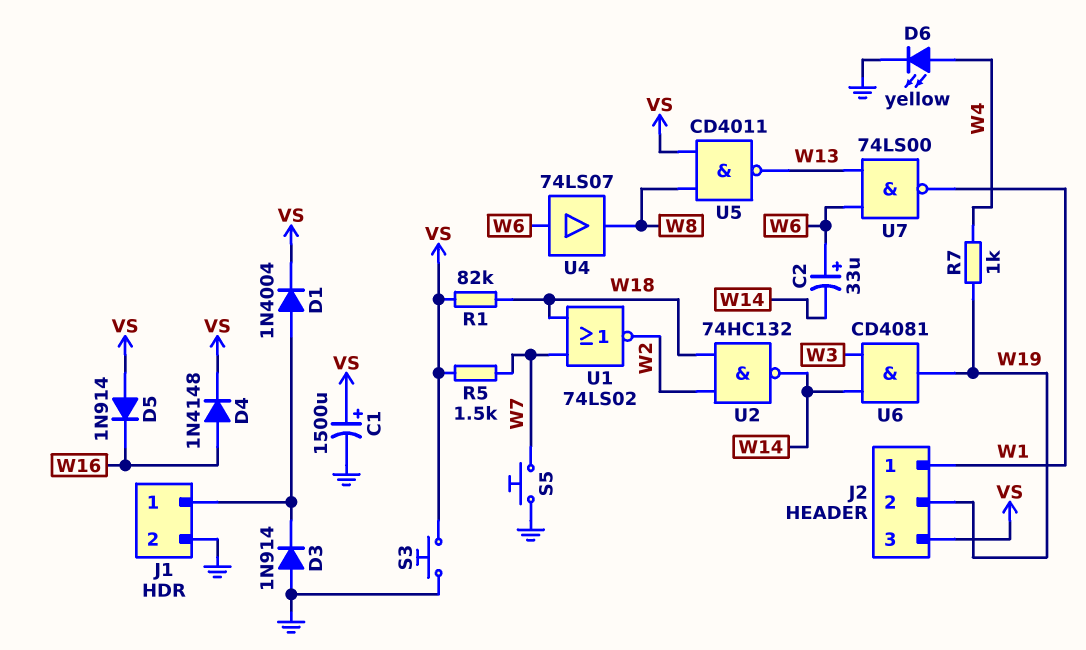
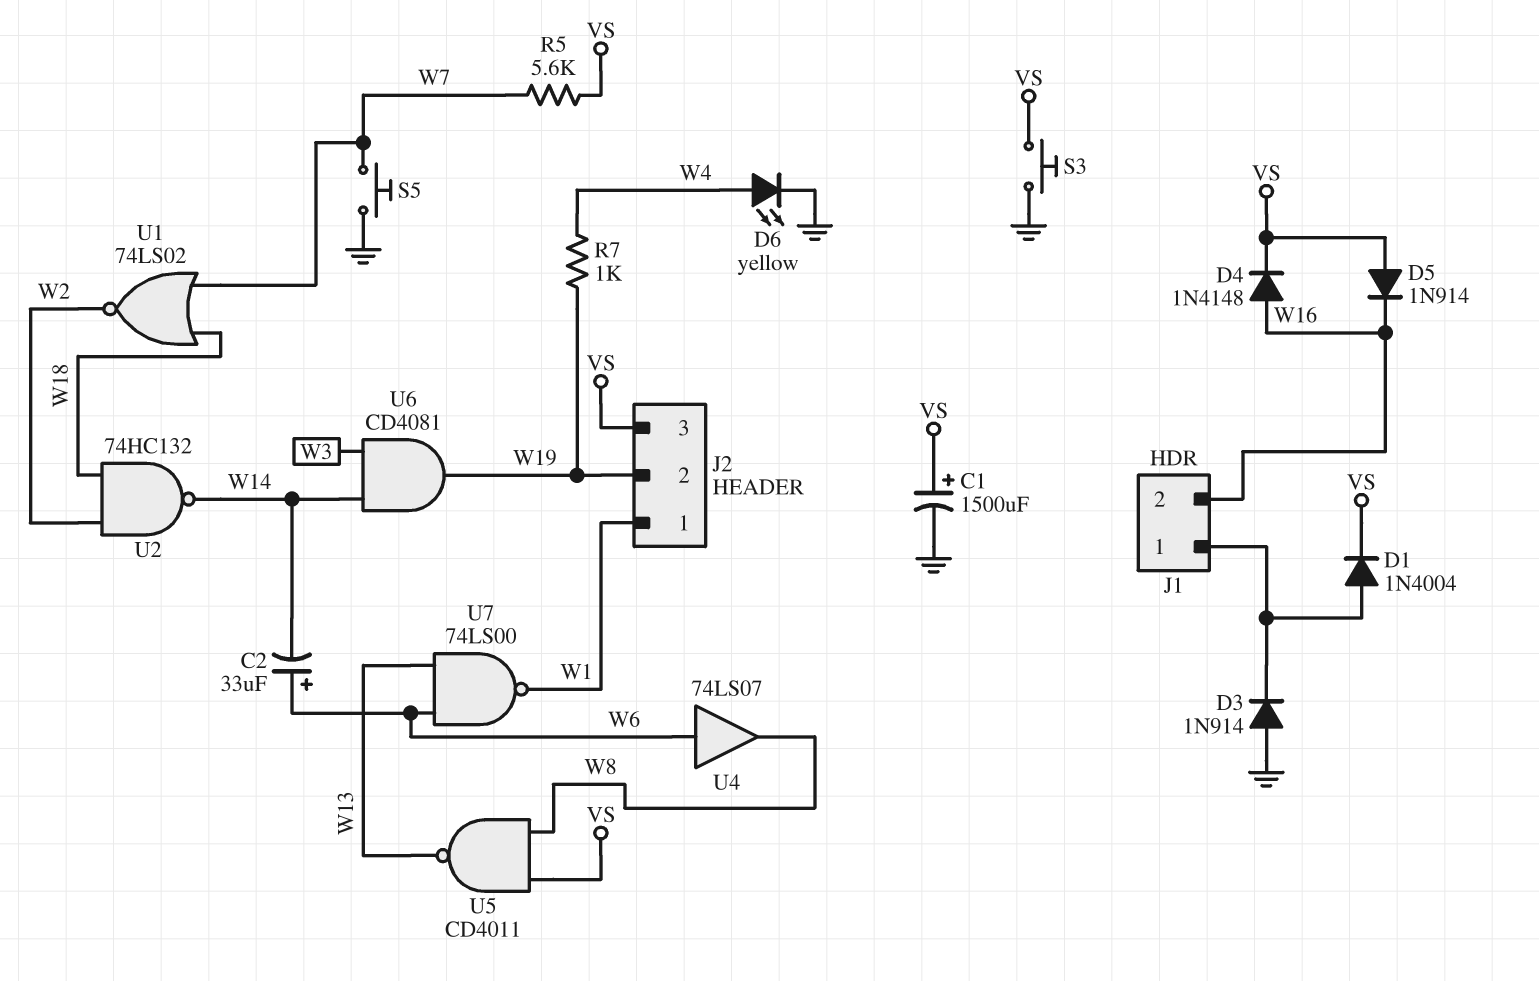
J1 pin 2: GND -> W16
R1: 82k (VS, W18) -> none
R5: 1.5k (VS, W7) -> 5.6k (VS, W7)

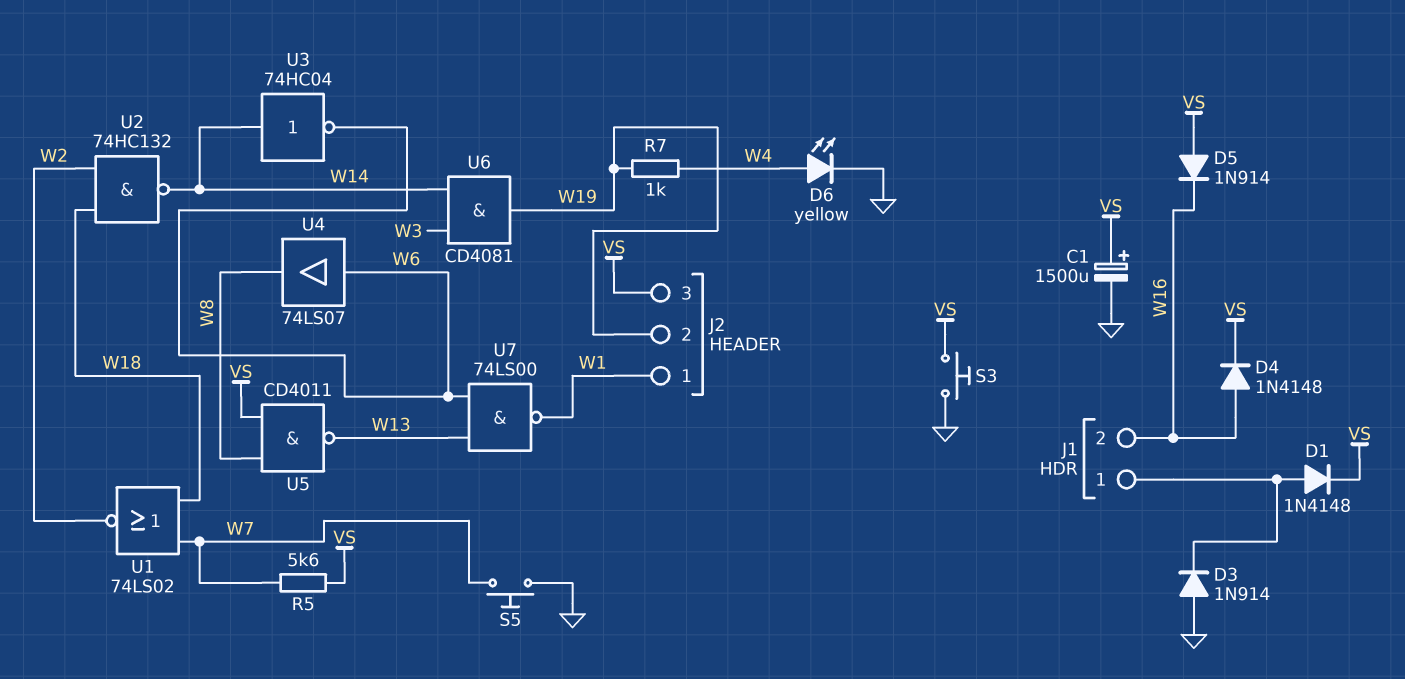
C2: 33uF (plus W6, minus W14) -> none
D1: diode 1N4004 (A J1/1, K VS) -> diode 1N4148 (A J1/1, K VS)
U3: none -> NOT 74HC04 (in W14, out W6)

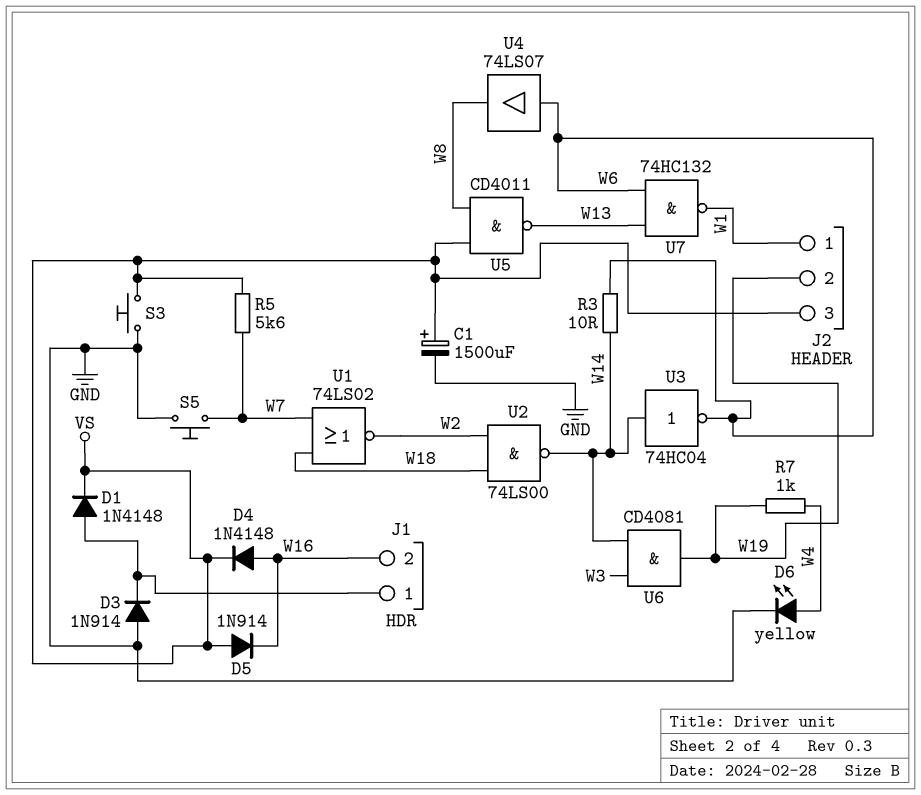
R3: none -> 10 (W6, W14)
U2: NAND 74HC132 (in W2, in W18, out W14) -> NAND 74LS00 (in W2, in W18, out W14)
U7: NAND 74LS00 (in W6, in W13, out W1) -> NAND 74HC132 (in W6, in W13, out W1)

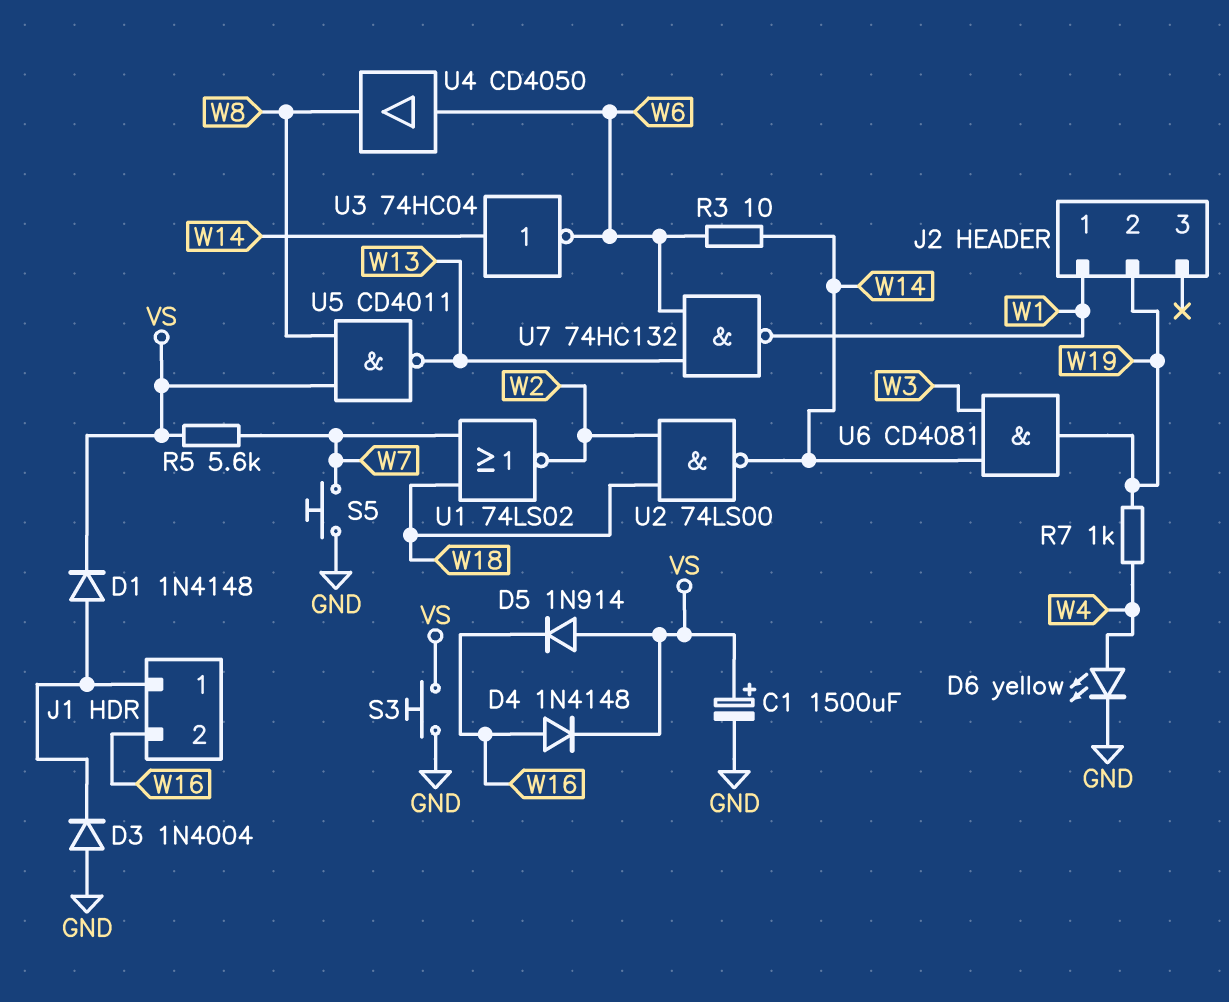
D3: diode 1N914 (A GND, K J1/1) -> diode 1N4004 (A GND, K J1/1)
J2 pin 3: VS -> none
U4: buffer 74LS07 (in W6, out W8) -> buffer CD4050 (in W6, out W8)

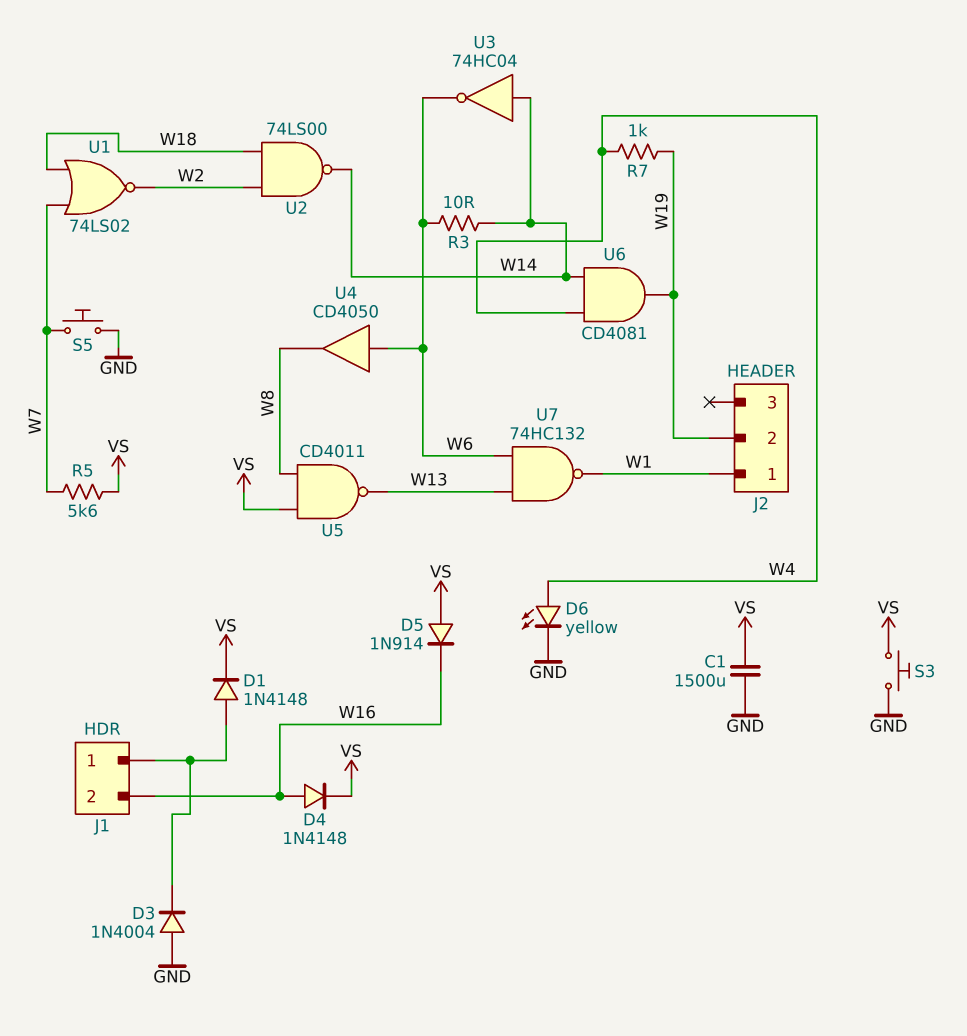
C1: 1500uF (plus VS, minus GND) -> 1500uF (GND, VS)
U6: AND CD4081 (in W3, in W14, out W19) -> AND CD4081 (in W4, in W14, out W19)

